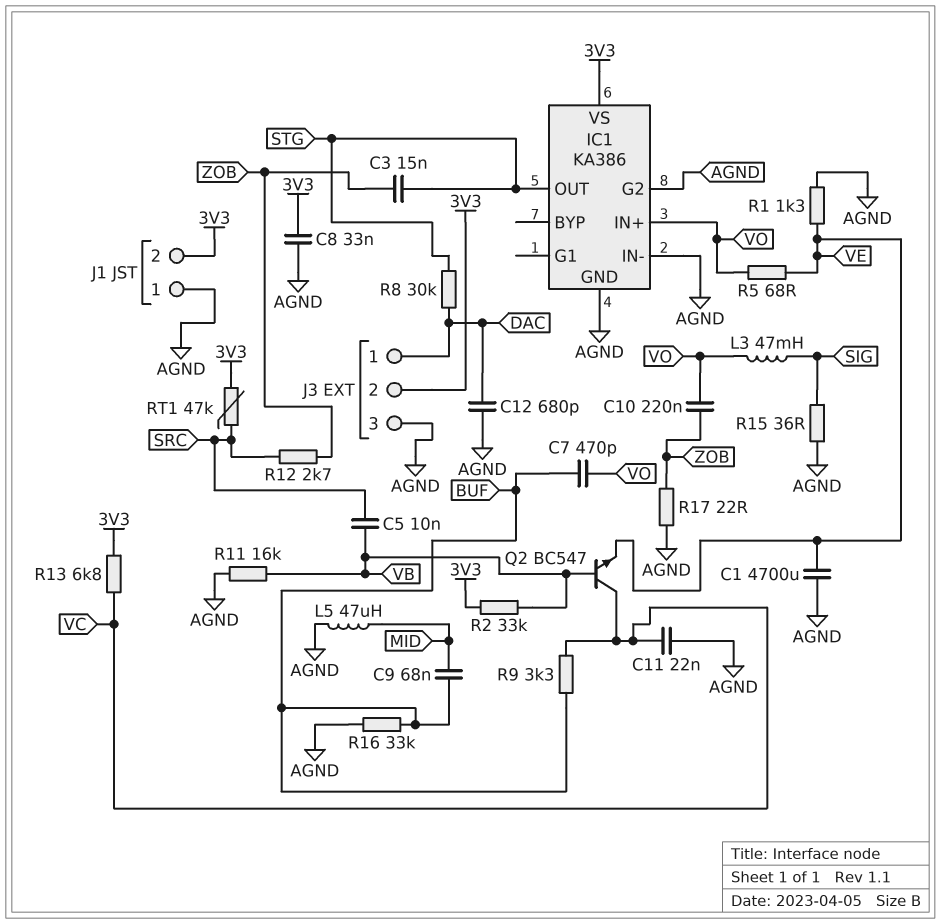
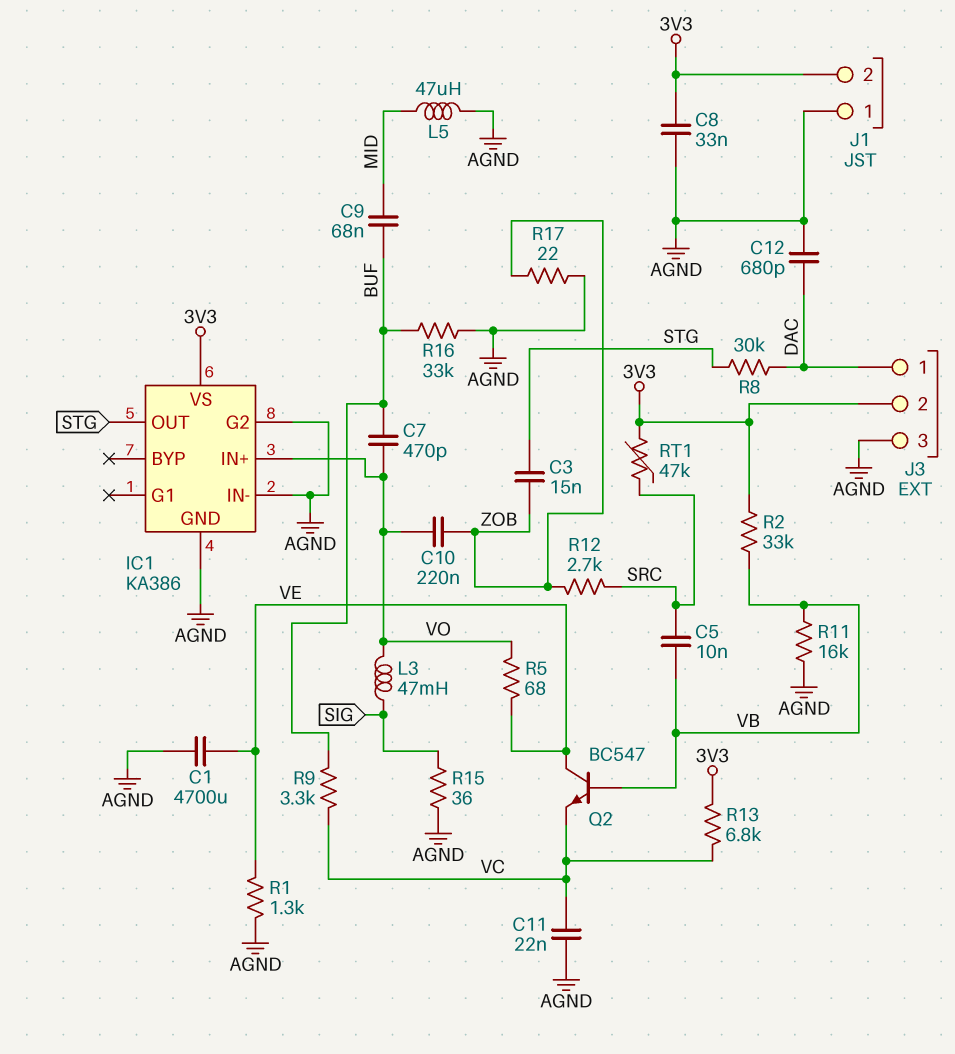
Q2: NPN BC547 (B VB, C VC, E VE) -> NPN BC547 (B VB, C VE, E VC)

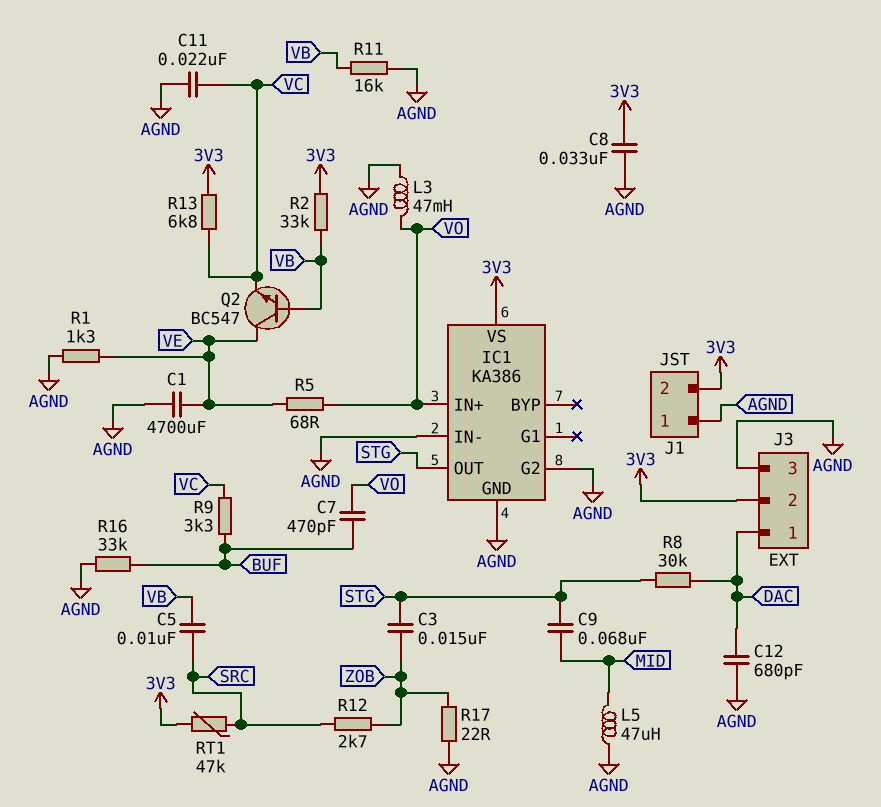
C9: 68nF (BUF, MID) -> 68nF (MID, STG)
C10: 220nF (VO, ZOB) -> none
L3: 47mH (SIG, VO) -> 47mH (AGND, VO)
R15: 36 (AGND, SIG) -> none

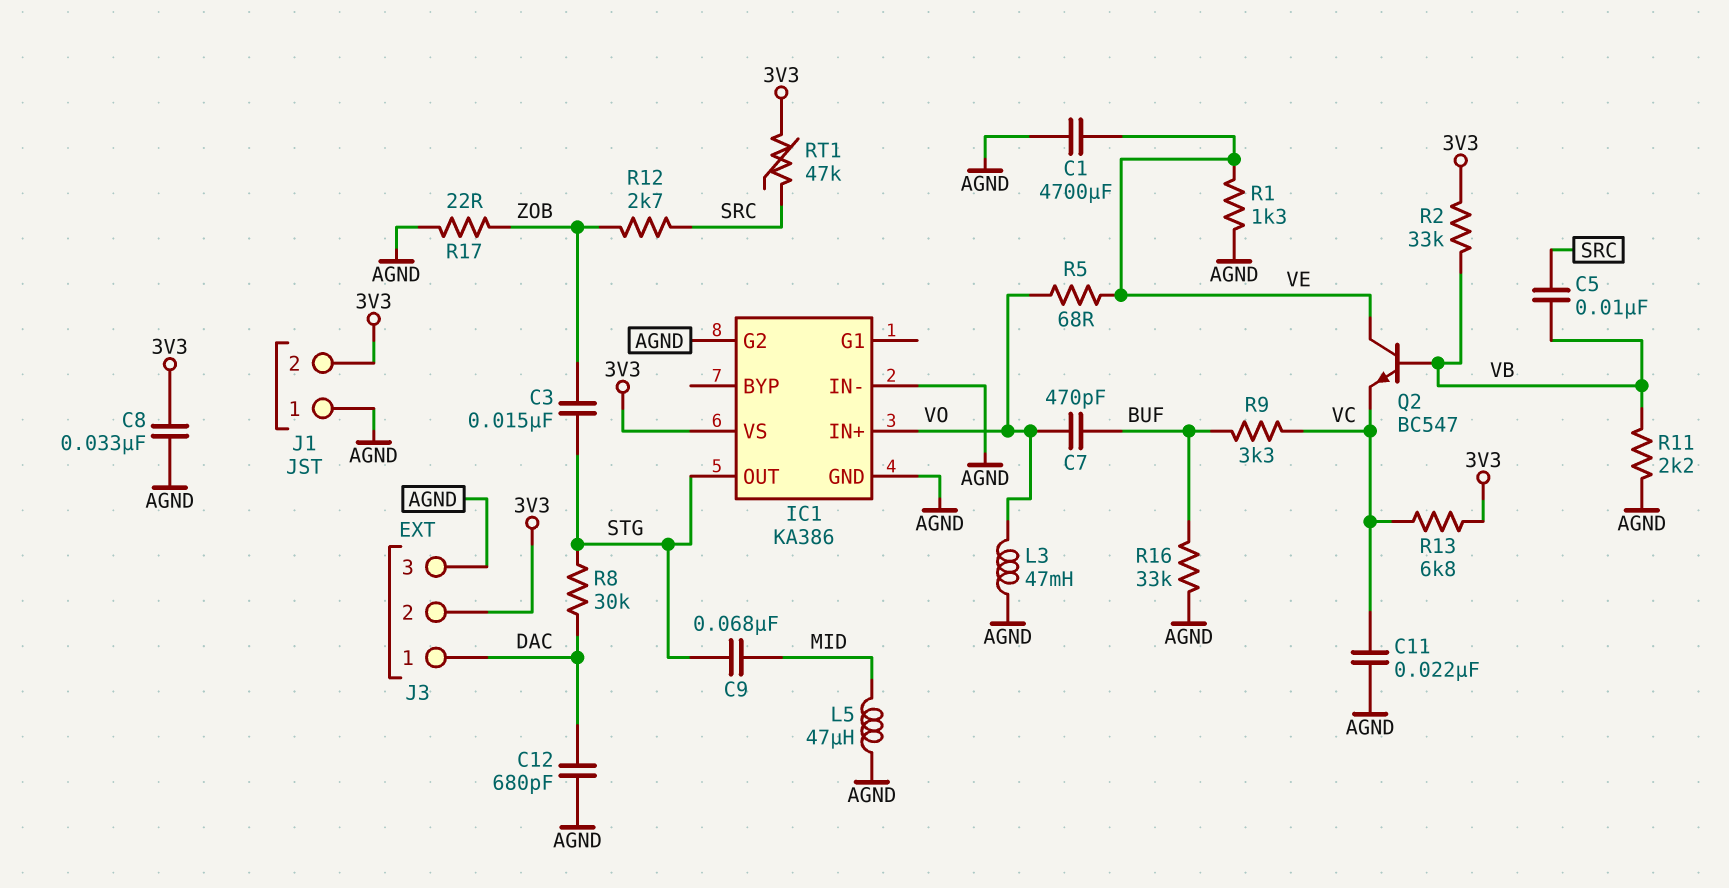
R11: 16k (AGND, VB) -> 2.2k (AGND, VB)

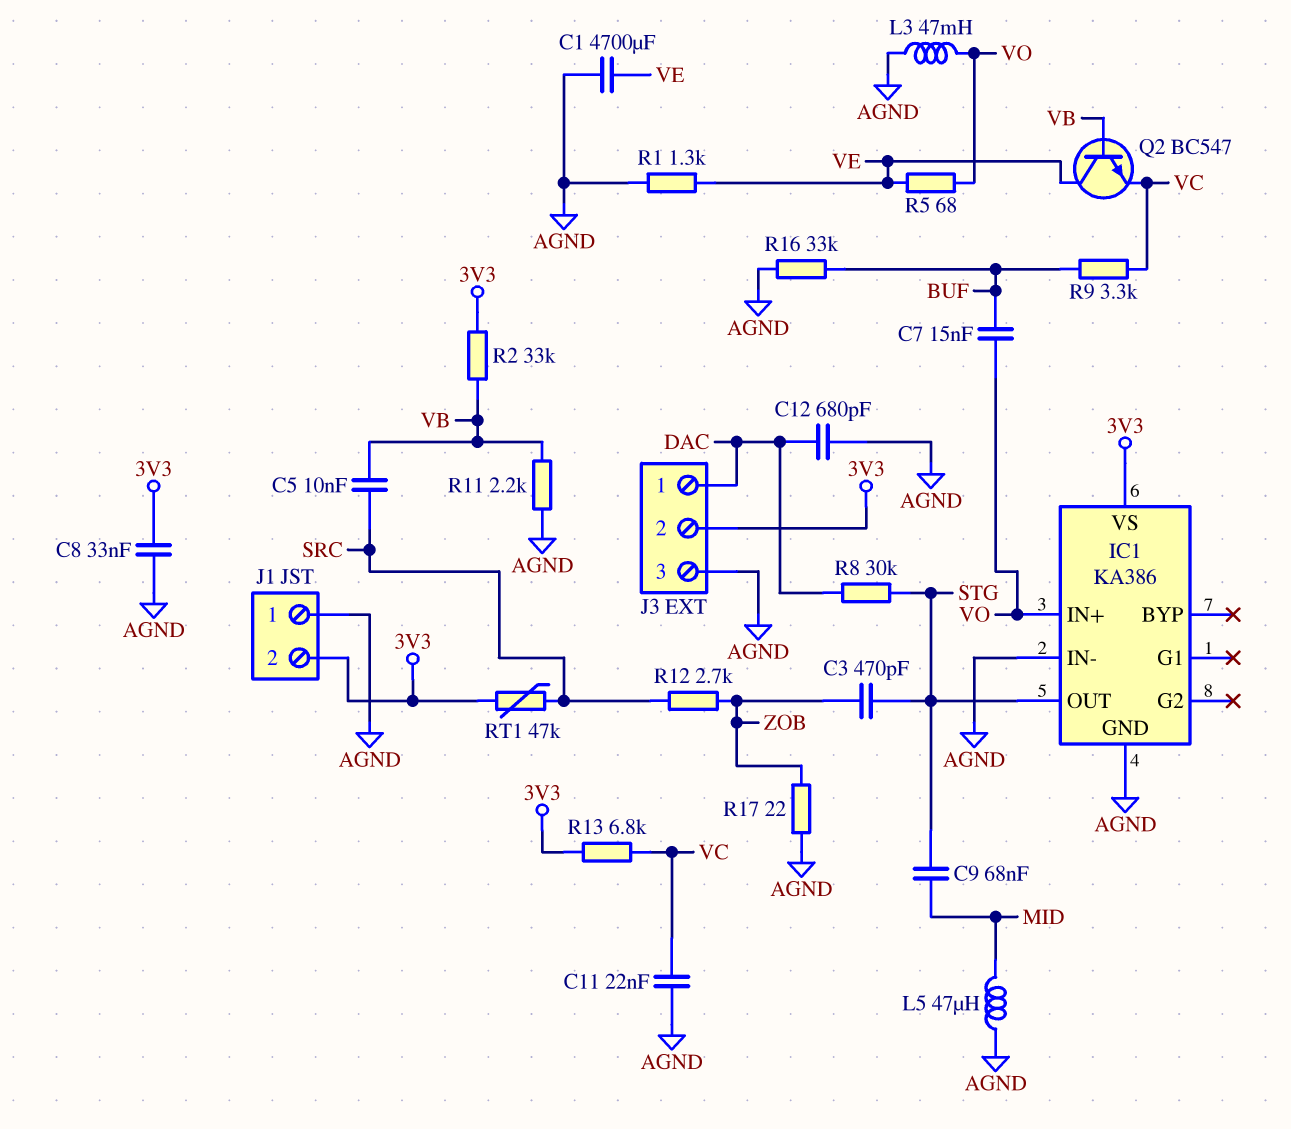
C3: 15nF (STG, ZOB) -> 470pF (STG, ZOB)
C7: 470pF (BUF, VO) -> 15nF (BUF, VO)
IC1 pin G2: AGND -> none

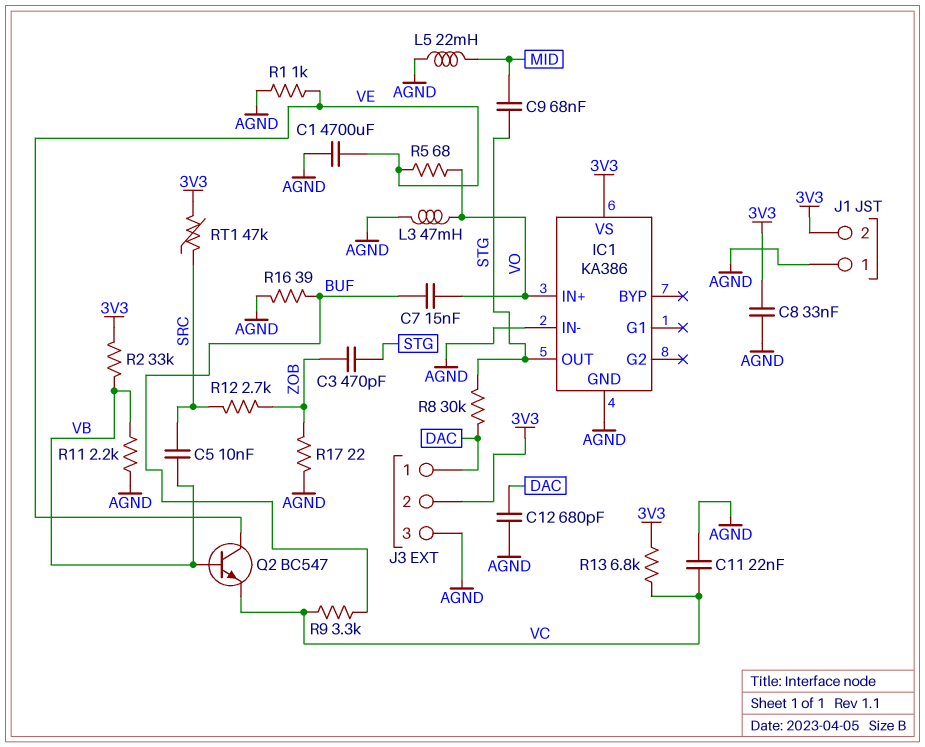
L5: 47uH (AGND, MID) -> 22mH (AGND, MID)
R1: 1.3k (AGND, VE) -> 1k (AGND, VE)
R16: 33k (AGND, BUF) -> 39 (AGND, BUF)

